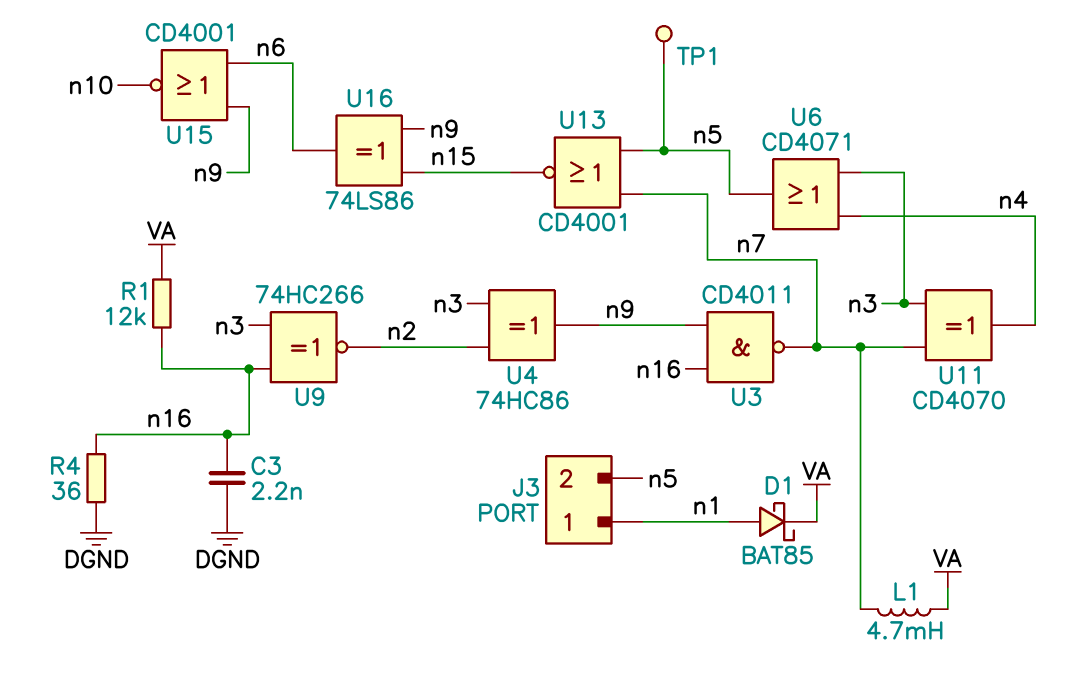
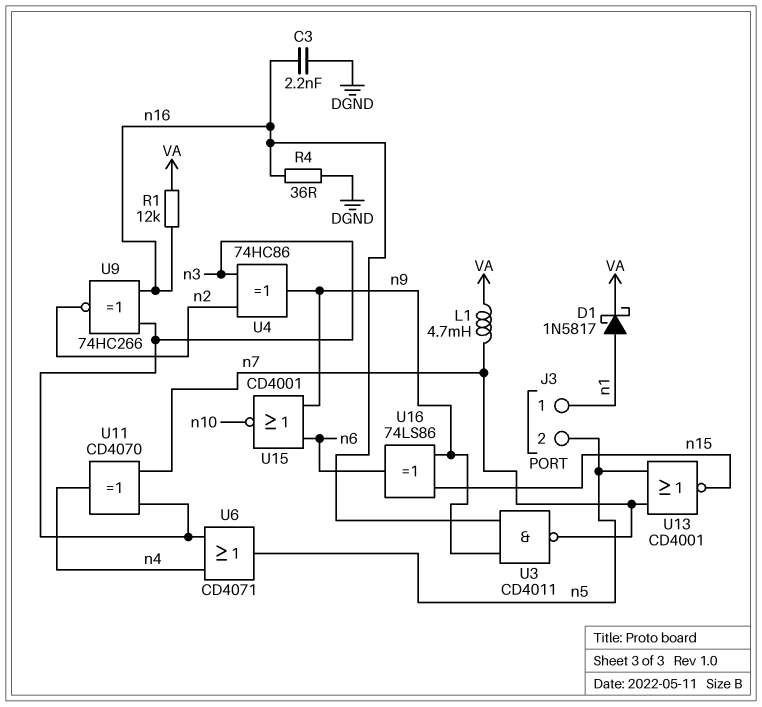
D1: schottky BAT85 (A n1, K VA) -> schottky 1N5817 (A n1, K VA)
TP1: test point (n5) -> none

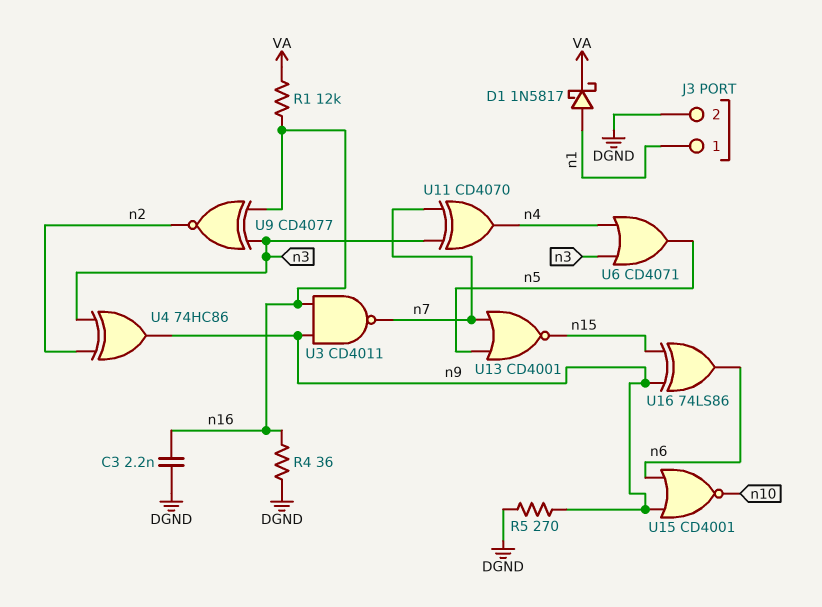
J3 pin 2: n5 -> DGND
L1: 4.7mH (VA, n7) -> none
R5: none -> 270 (DGND, n9)
U9: XNOR 74HC266 (in n3, in n16, out n2) -> XNOR CD4077 (in n3, in n16, out n2)

